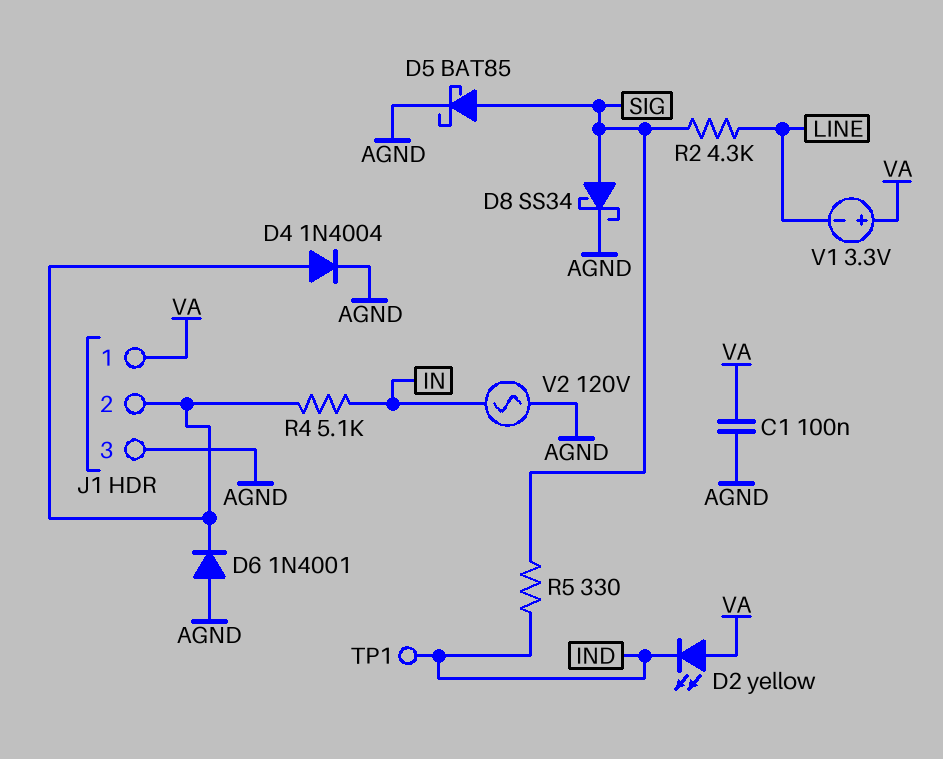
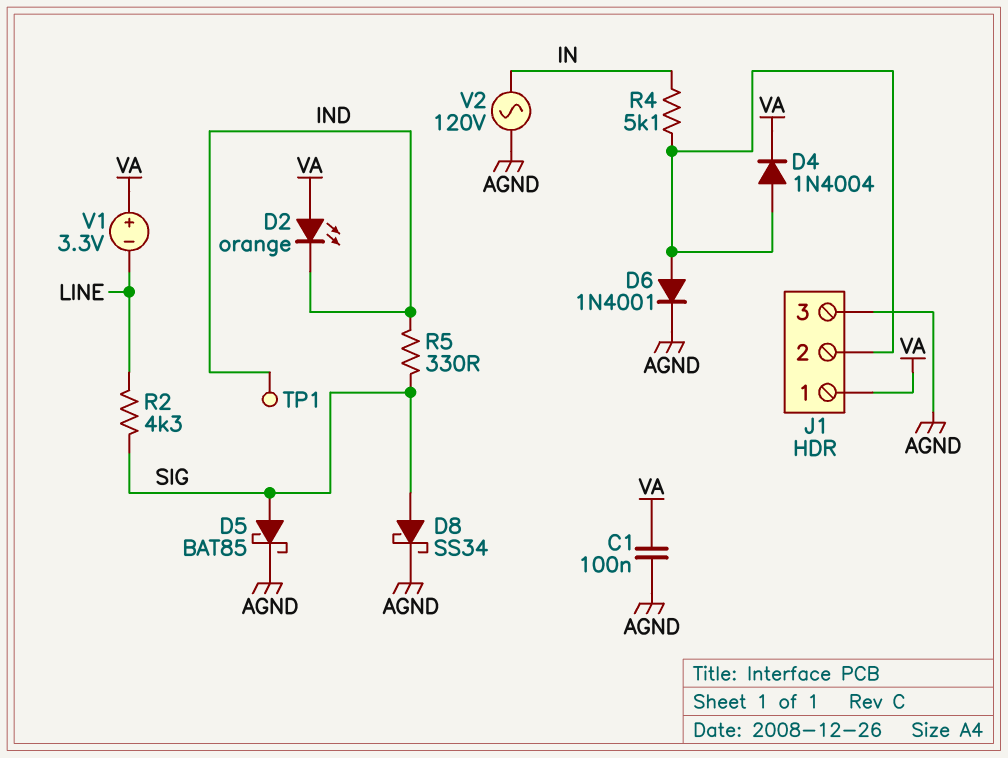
D2: LED yellow (A VA, K IND) -> LED orange (A VA, K IND)
D4: diode 1N4004 (A J1/2, K AGND) -> diode 1N4004 (A J1/2, K VA)
D6: diode 1N4001 (A AGND, K J1/2) -> diode 1N4001 (A J1/2, K AGND)

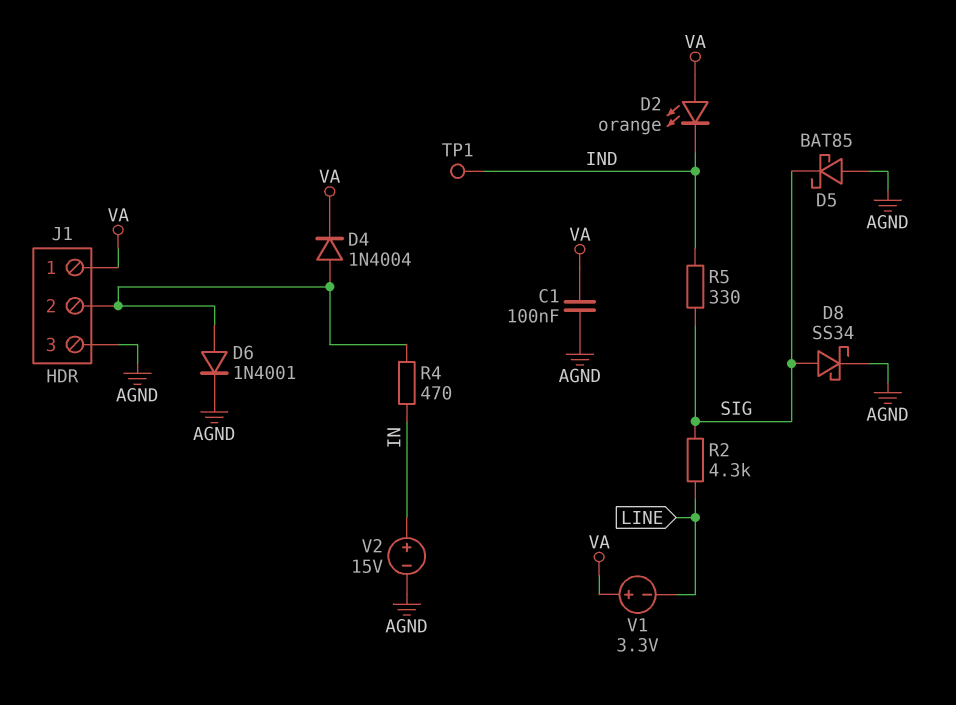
D5: schottky BAT85 (A SIG, K AGND) -> schottky BAT85 (A AGND, K SIG)
R4: 5.1k (IN, J1/2) -> 470 (IN, J1/2)
V2: AC 120V (AGND, IN) -> 15V (plus IN, minus AGND)

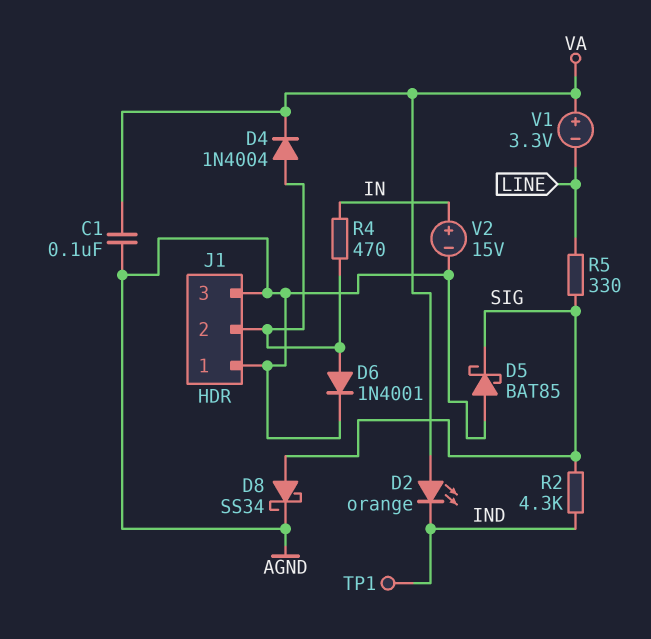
J1 pin 1: VA -> AGND
R2: 4.3k (LINE, SIG) -> 4.3k (IND, SIG)
R5: 330 (IND, SIG) -> 330 (LINE, SIG)

